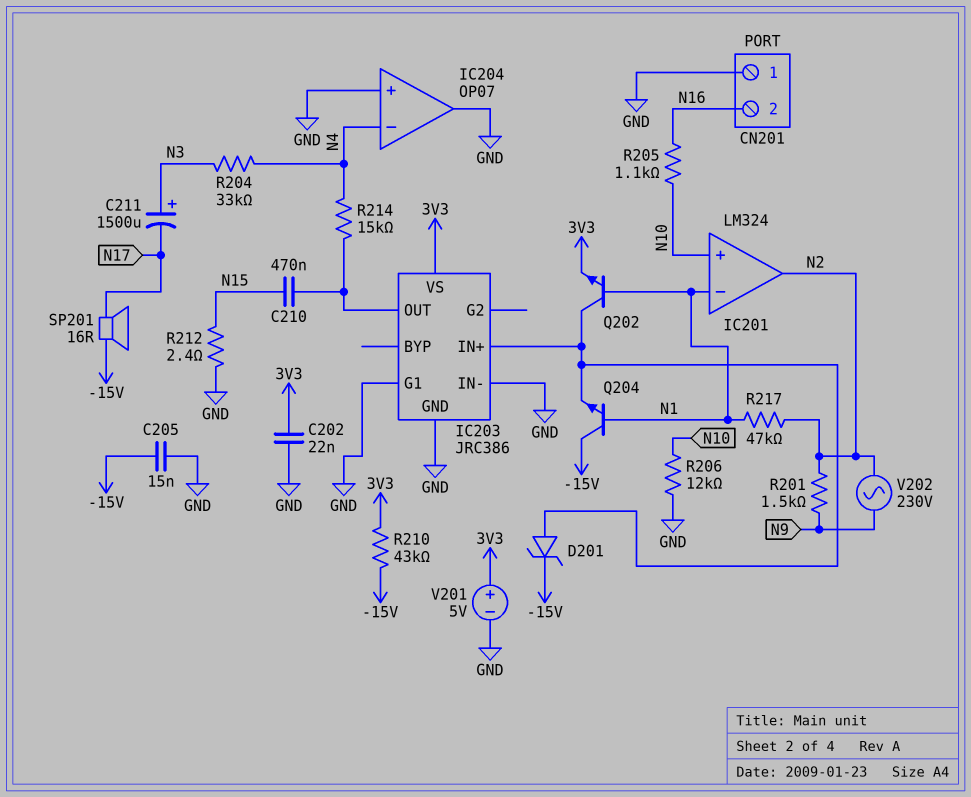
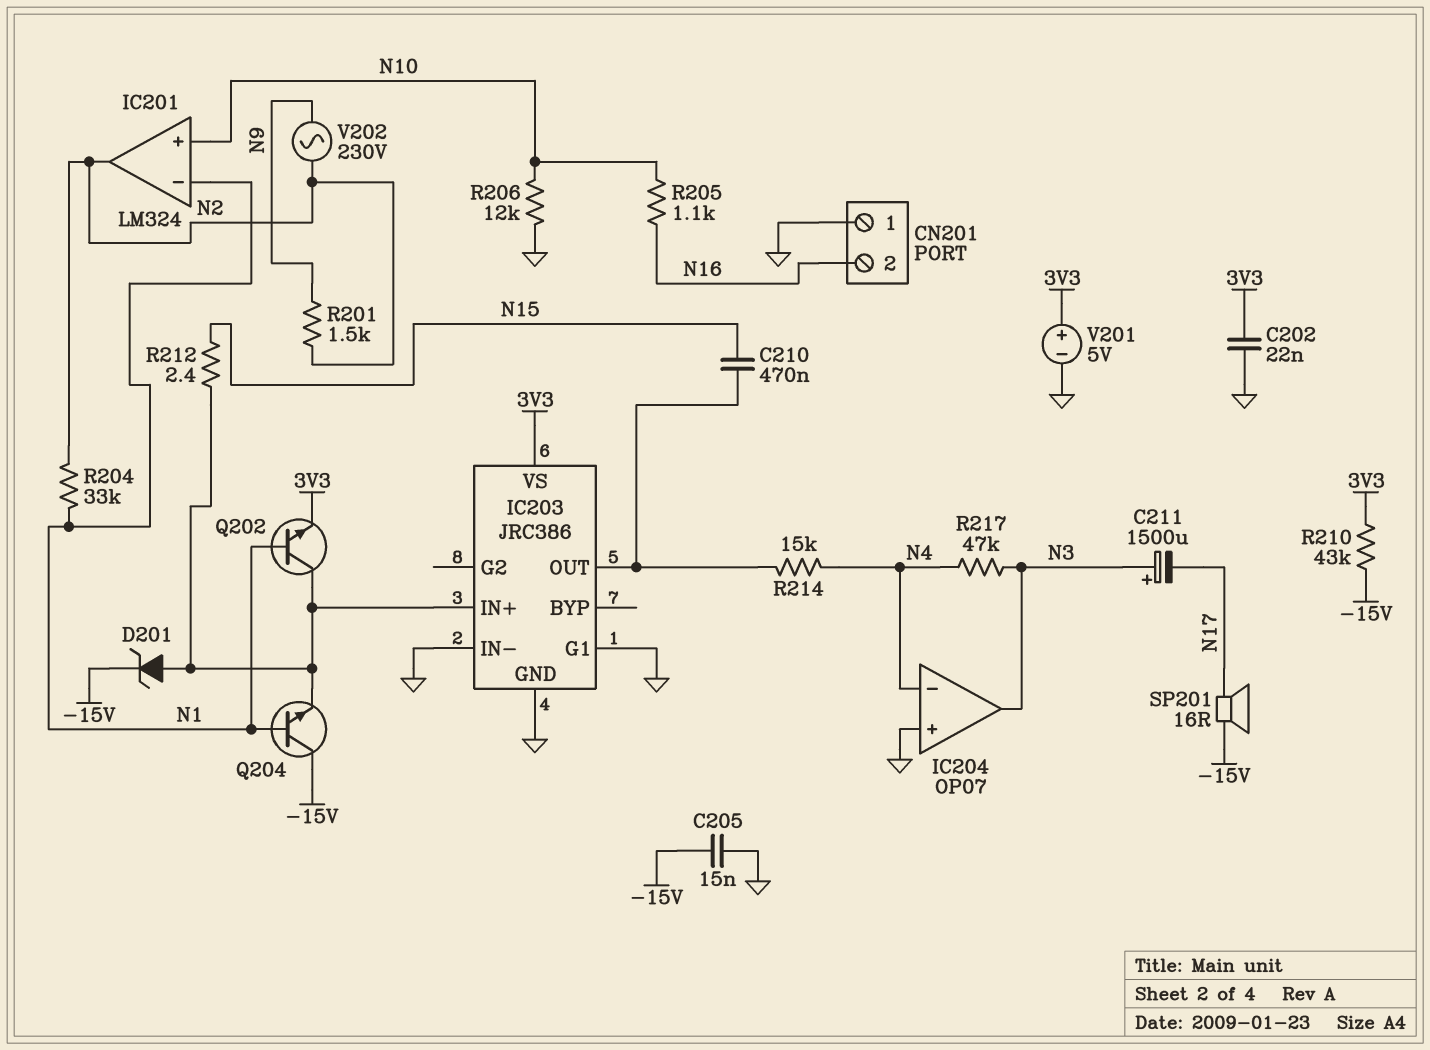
IC204 pin out: GND -> N3
R204: 33k (N3, N4) -> 33k (N1, N2)
R212: 2.4 (GND, N15) -> 2.4 (IC203/IN+, N15)
R217: 47k (N1, N2) -> 47k (N3, N4)

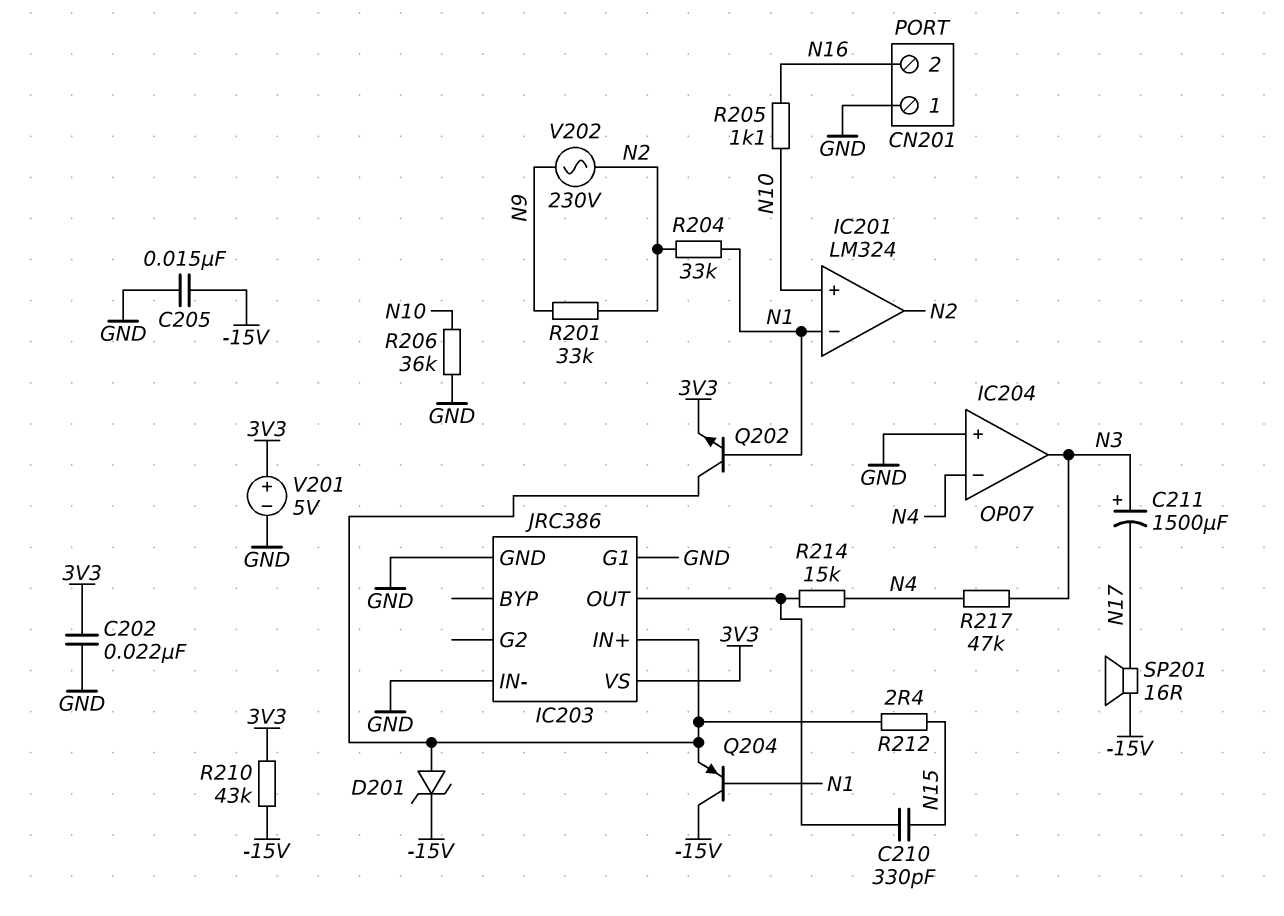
C210: 470nF (IC203/OUT, N15) -> 330pF (IC203/OUT, N15)
Q204: NPN (B N1, C -15V, E IC203/IN+) -> PNP (B N1, C -15V, E IC203/IN+)
R201: 1.5k (N2, N9) -> 33k (N2, N9)
R206: 12k (GND, N10) -> 36k (GND, N10)

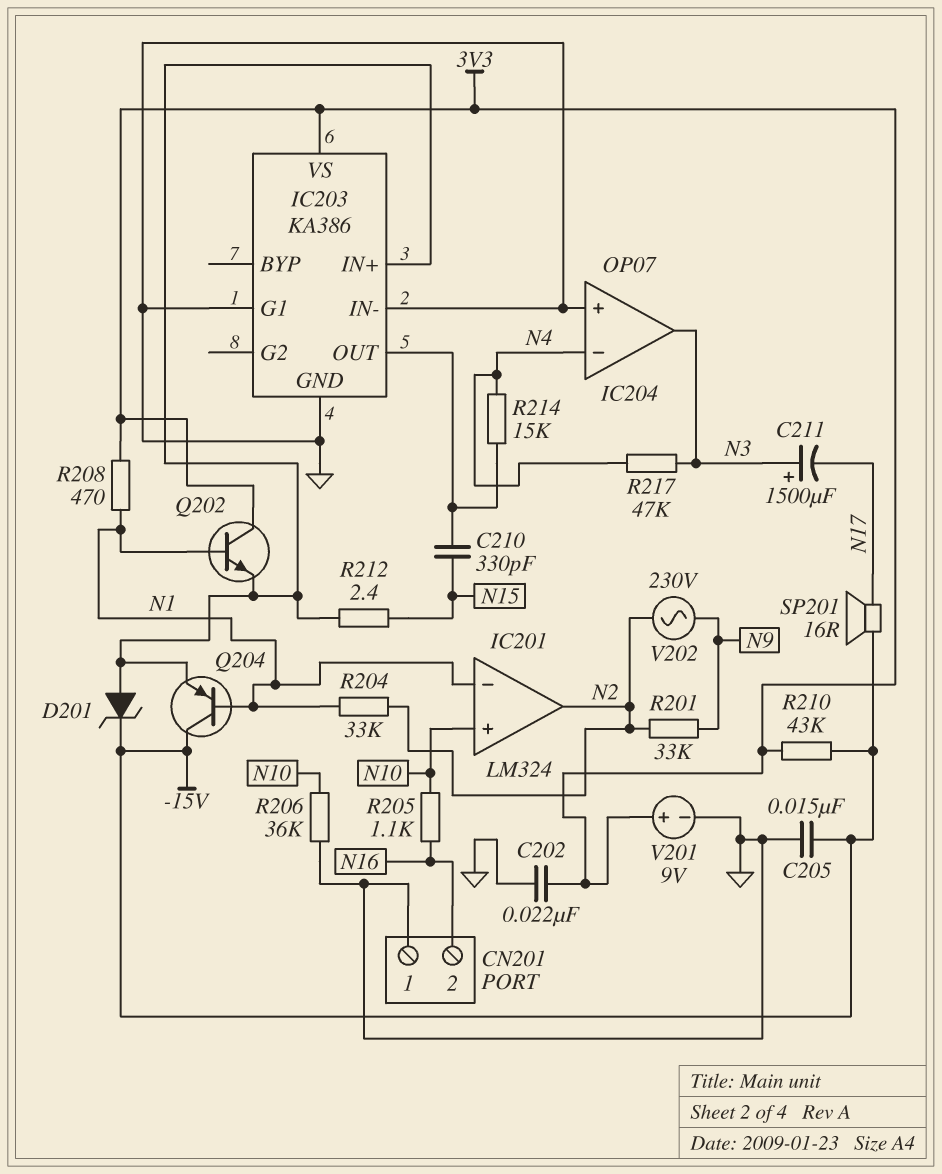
IC203: JRC386 -> KA386
Q202: NPN (B N1, C IC203/IN+, E 3V3) -> NPN (B N1, C 3V3, E IC203/IN+)
R208: none -> 470 (3V3, N1)
V201: 5V (plus 3V3, minus GND) -> 9V (plus 3V3, minus GND)

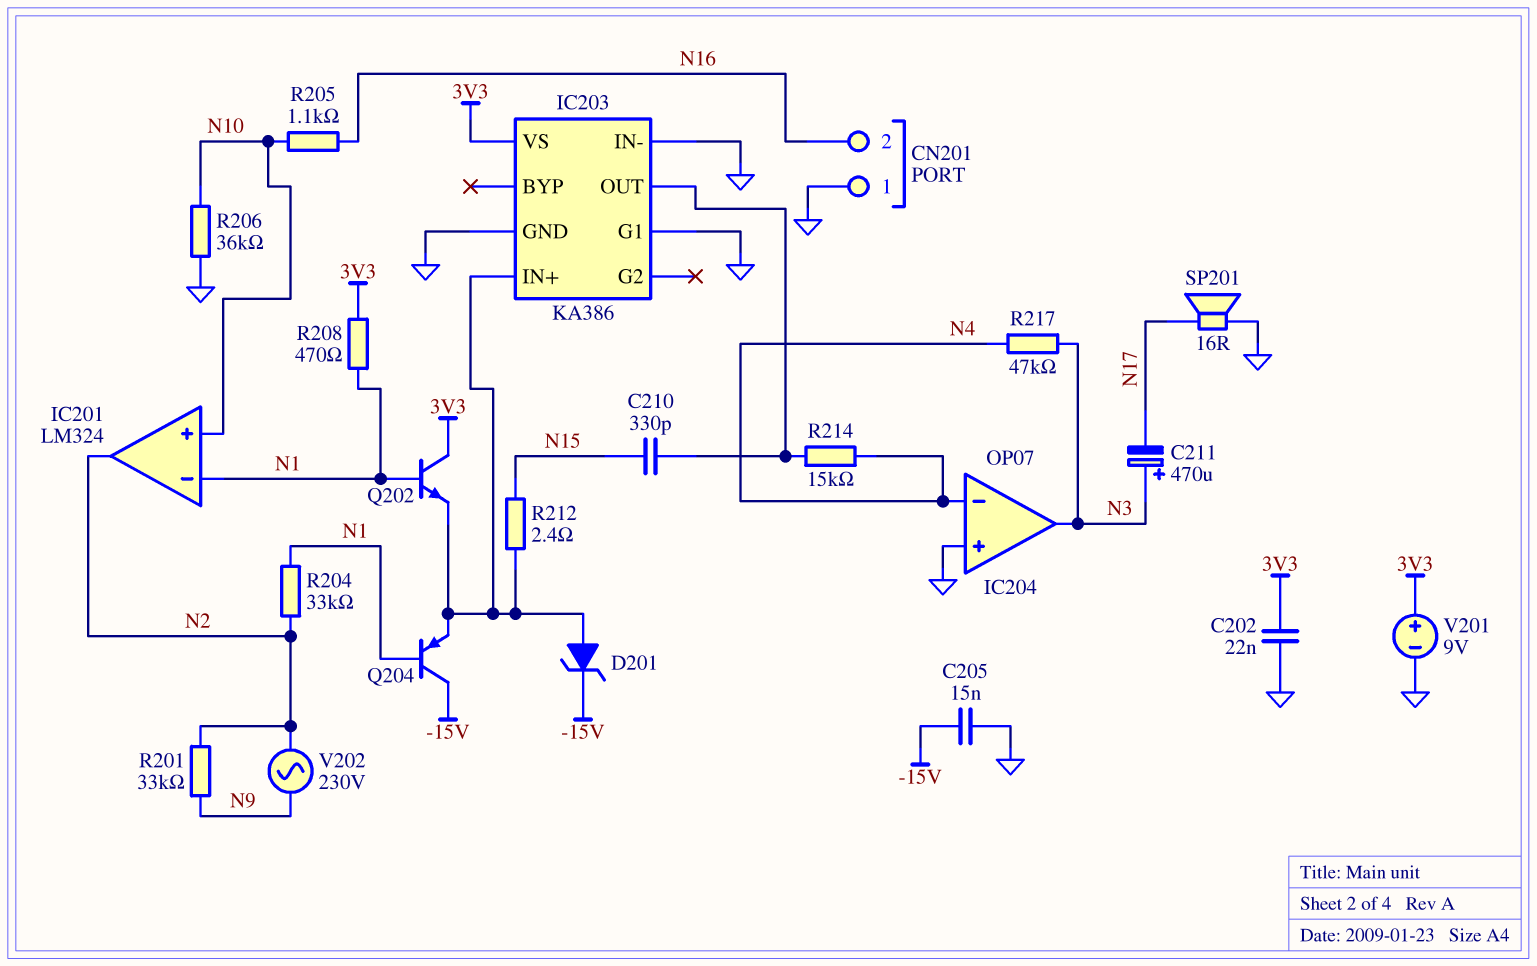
C211: 1500uF (plus N3, minus N17) -> 470uF (plus N3, minus N17)
R210: 43k (-15V, 3V3) -> none
SP201: speaker 16R (-15V, N17) -> speaker 16R (GND, N17)

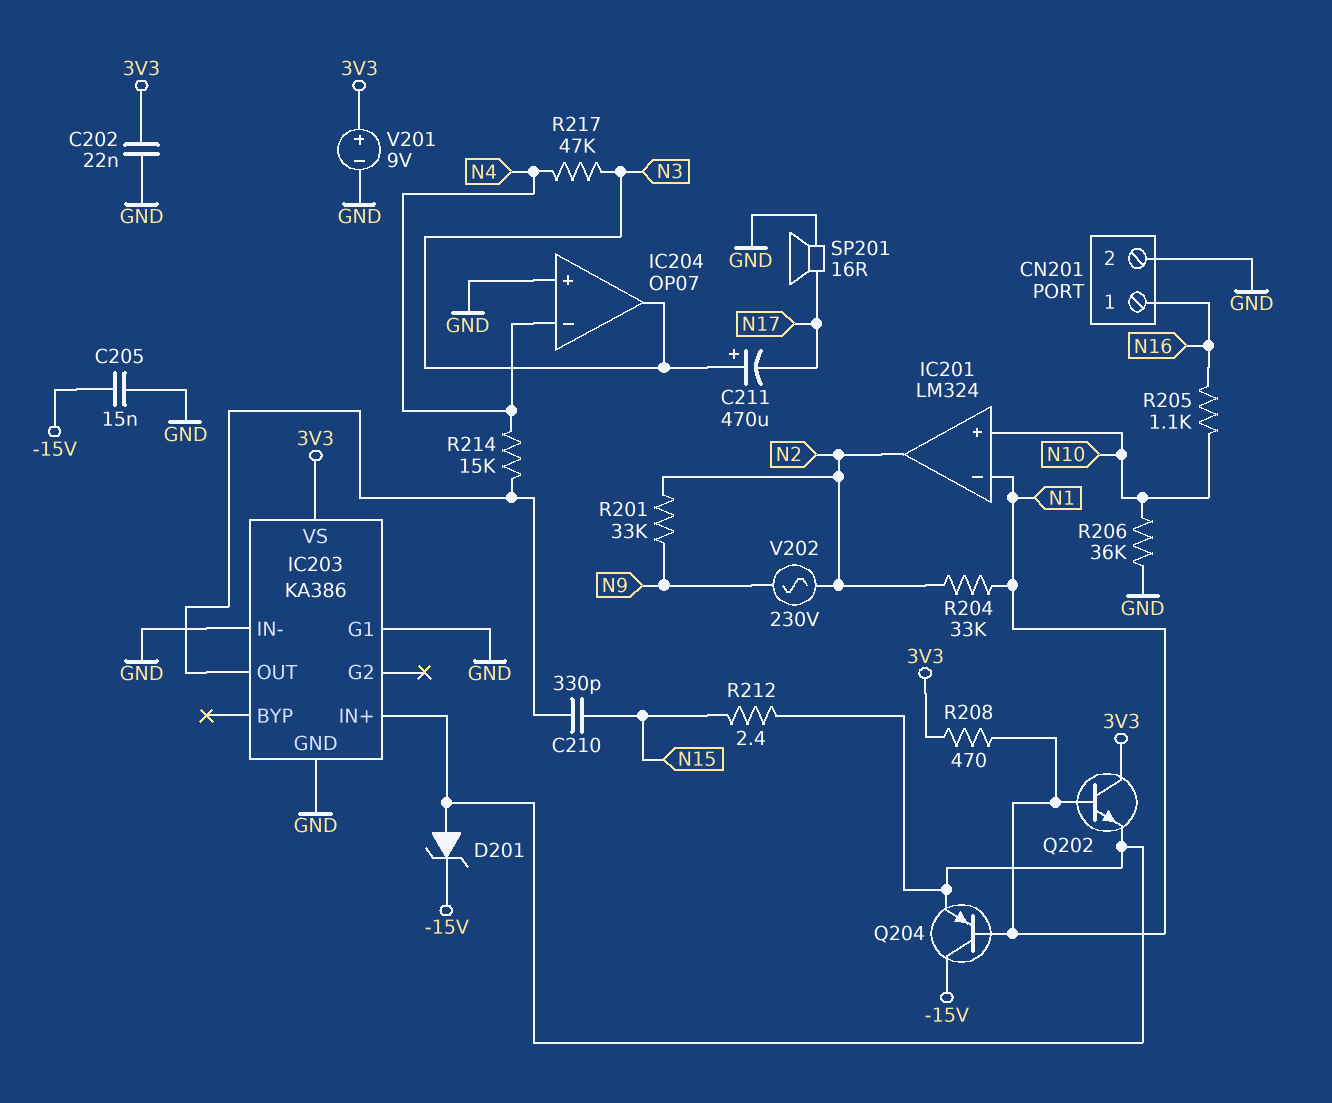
CN201 pin 1: GND -> N16
CN201 pin 2: N16 -> GND

